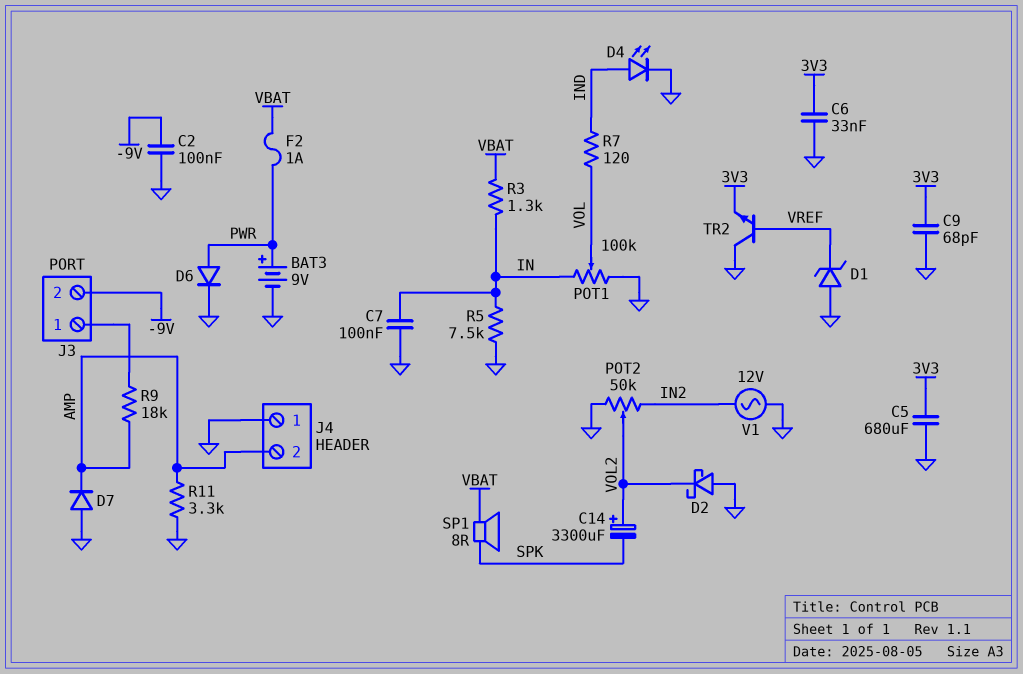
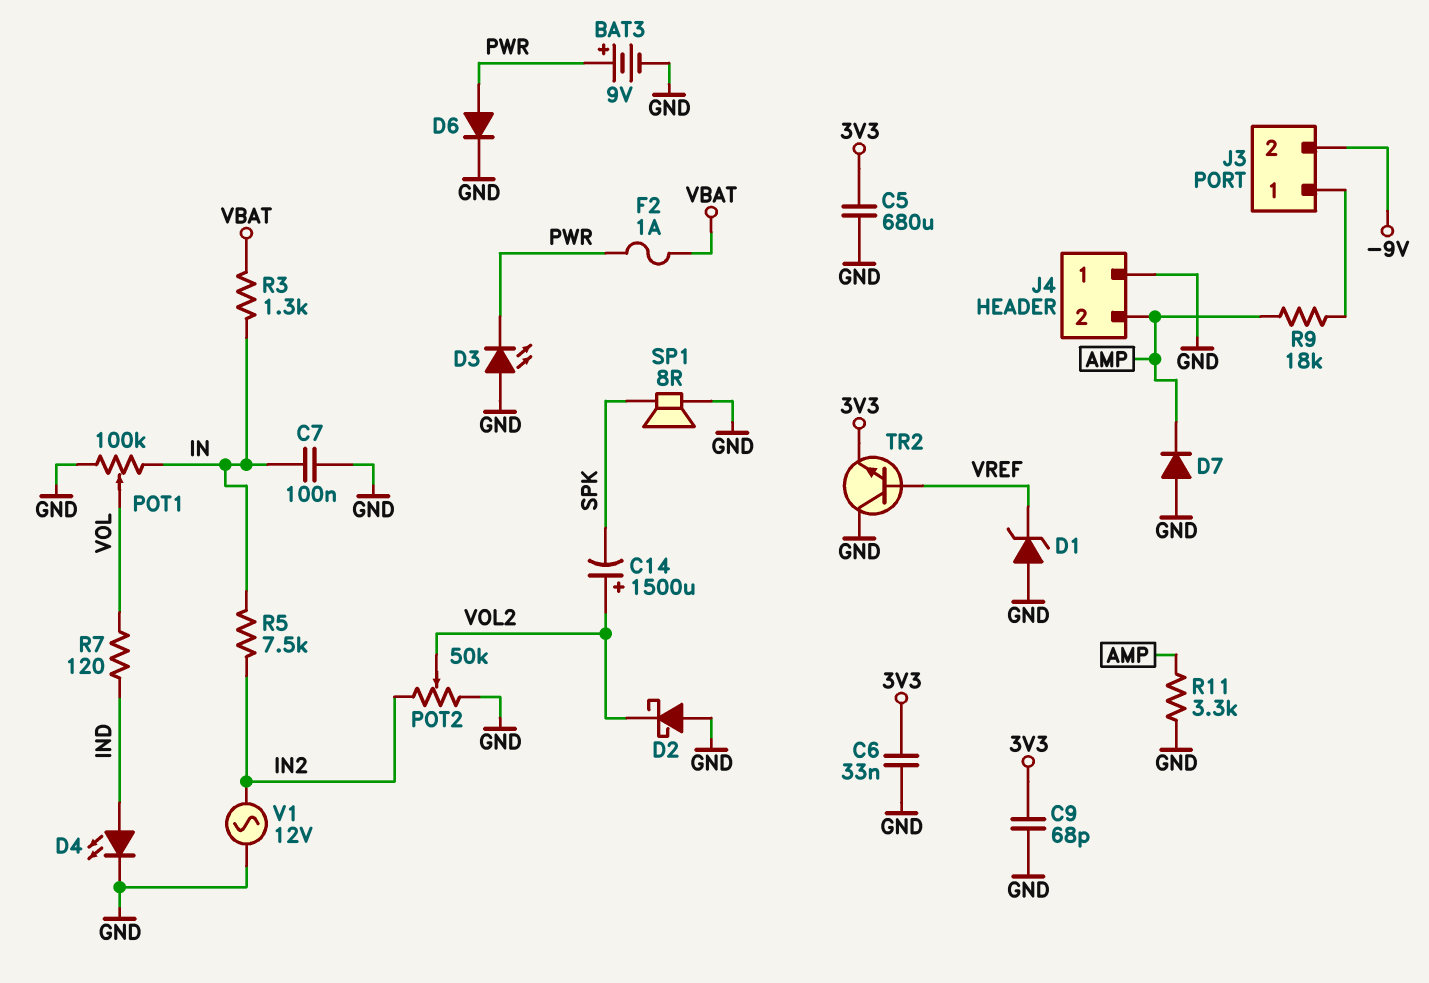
C2: 100nF (-9V, GND) -> none
C14: 3300uF (plus VOL2, minus SPK) -> 1500uF (plus VOL2, minus SPK)
D3: none -> LED (A GND, K PWR)
R5: 7.5k (GND, IN) -> 7.5k (IN, IN2)
SP1: speaker 8R (SPK, VBAT) -> speaker 8R (GND, SPK)

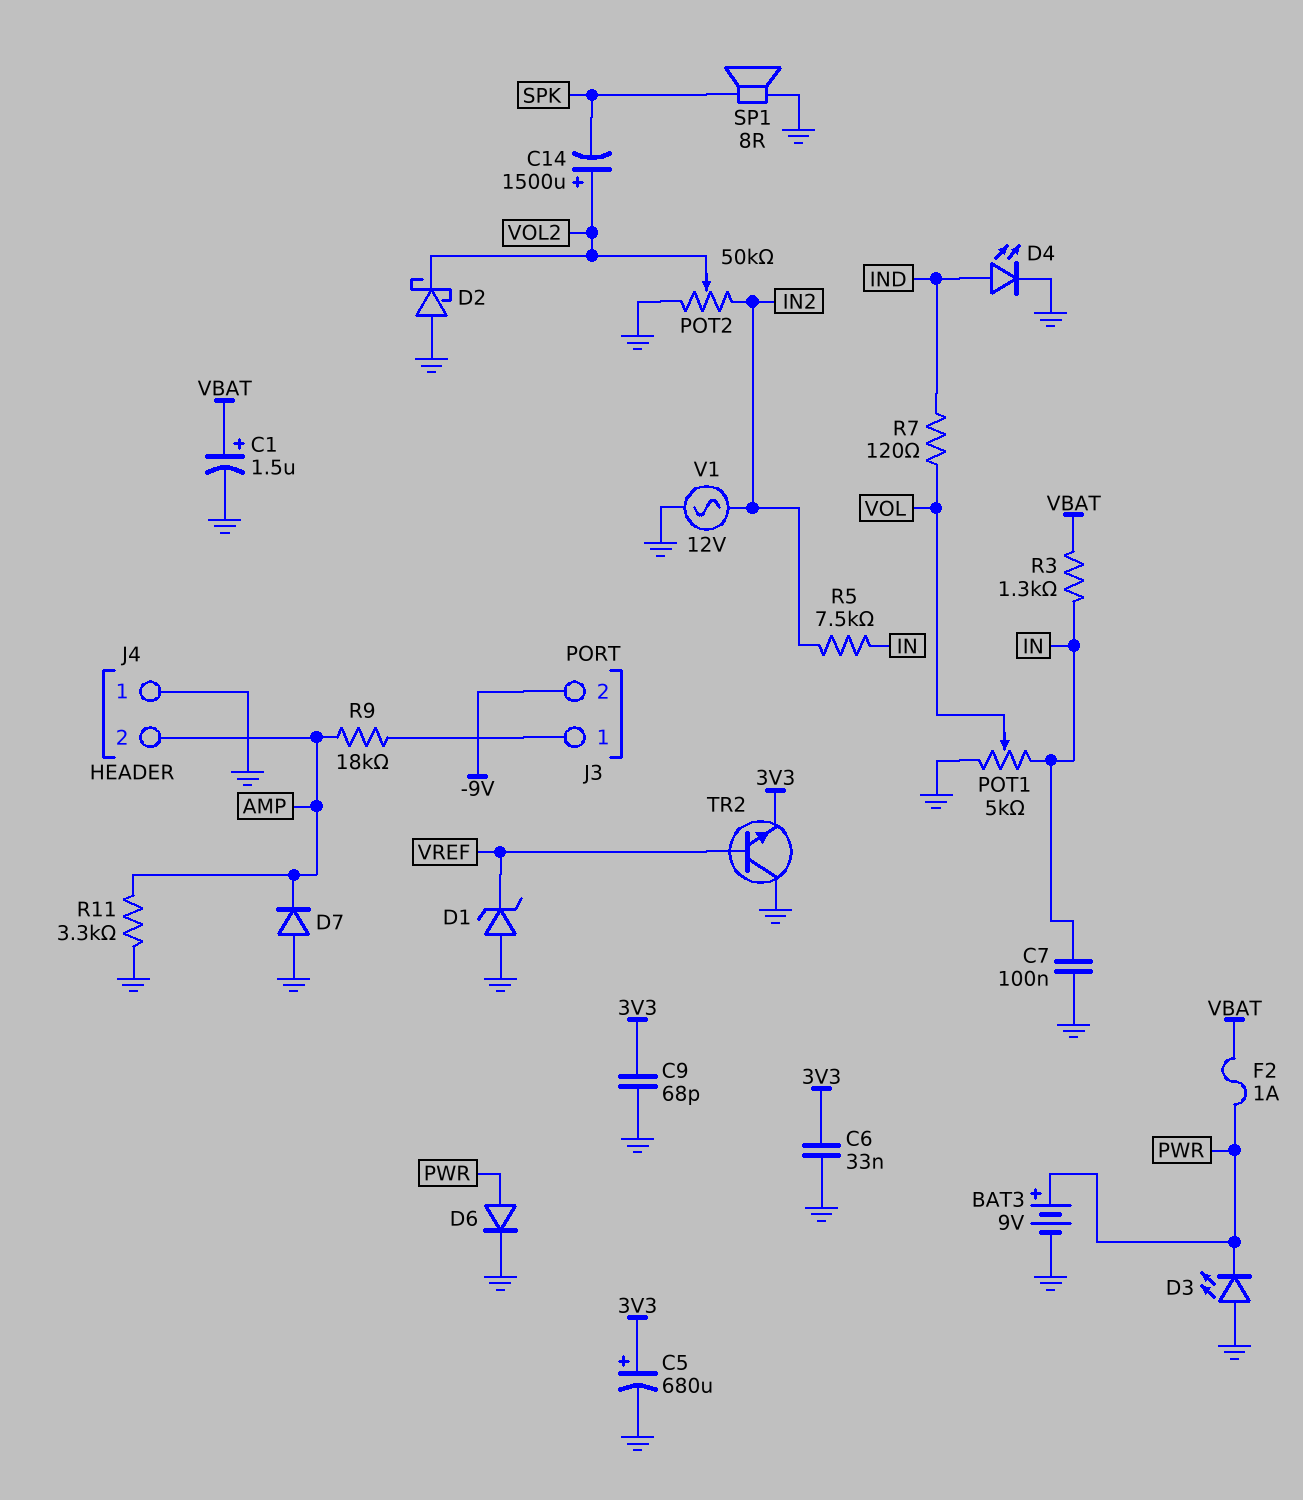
C1: none -> 1.5uF (plus VBAT, minus GND)
C5: 680uF (3V3, GND) -> 680uF (plus 3V3, minus GND)
POT1: 100k (GND, IN, wiper VOL) -> 5k (GND, IN, wiper VOL)

